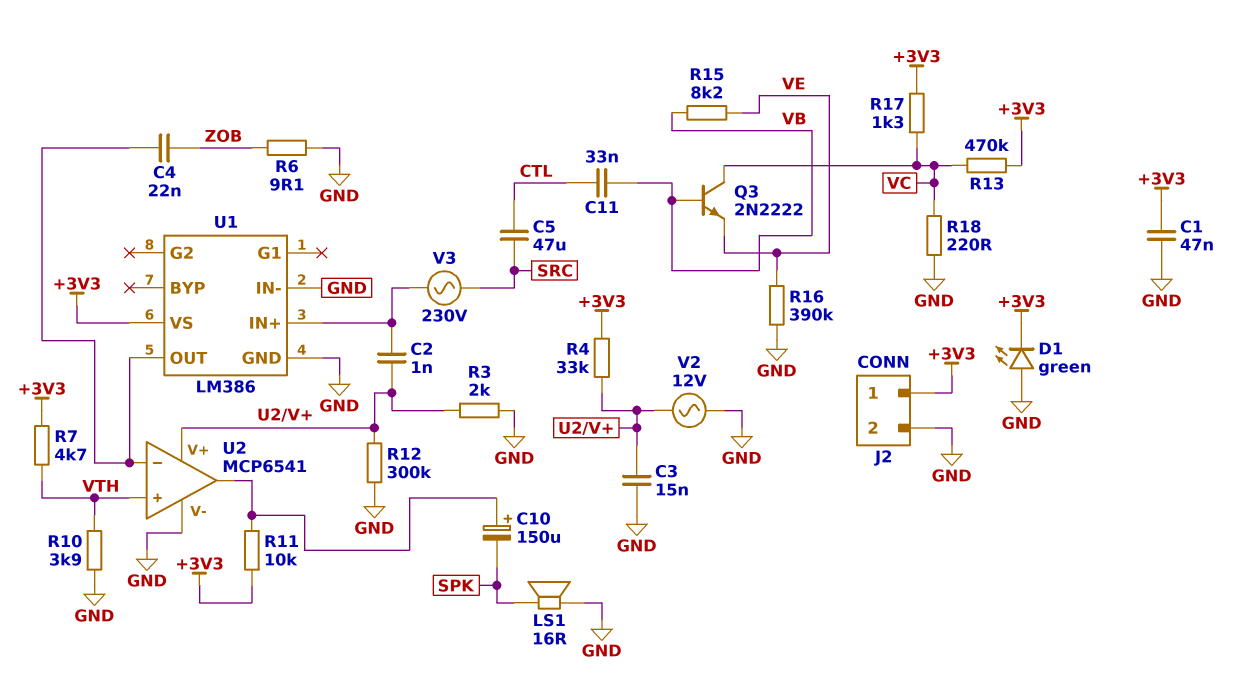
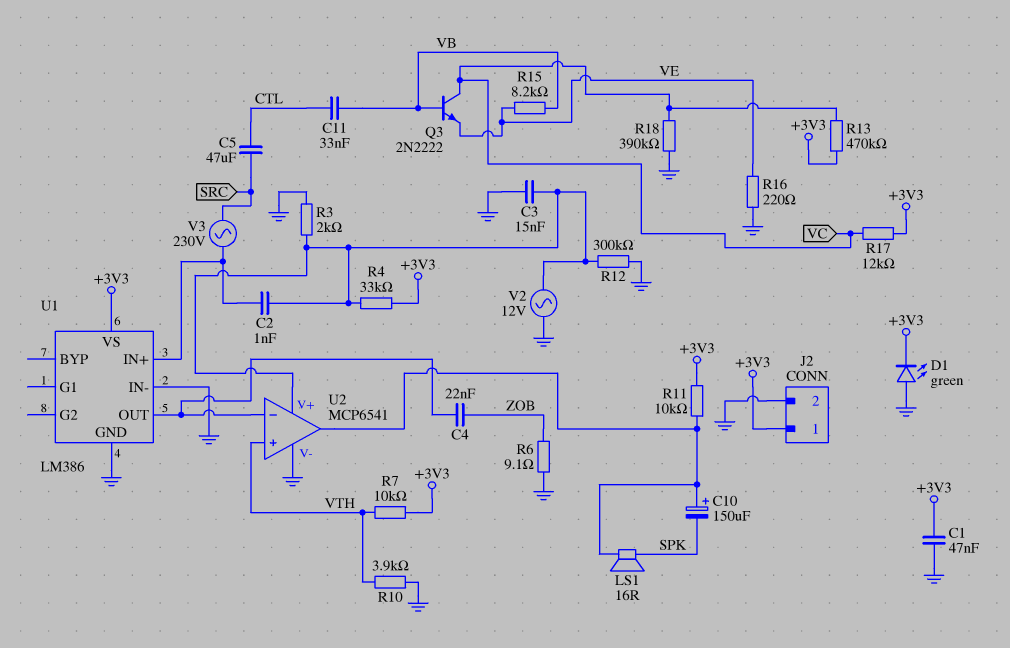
LS1: speaker 16R (GND, SPK) -> speaker 16R (SPK, U2/out)
R7: 4.7k (+3V3, VTH) -> 10k (+3V3, VTH)
R16: 390k (GND, VE) -> 220 (GND, VE)
R17: 1.3k (+3V3, VC) -> 12k (+3V3, VC)
R18: 220 (GND, VC) -> 390k (GND, VC)

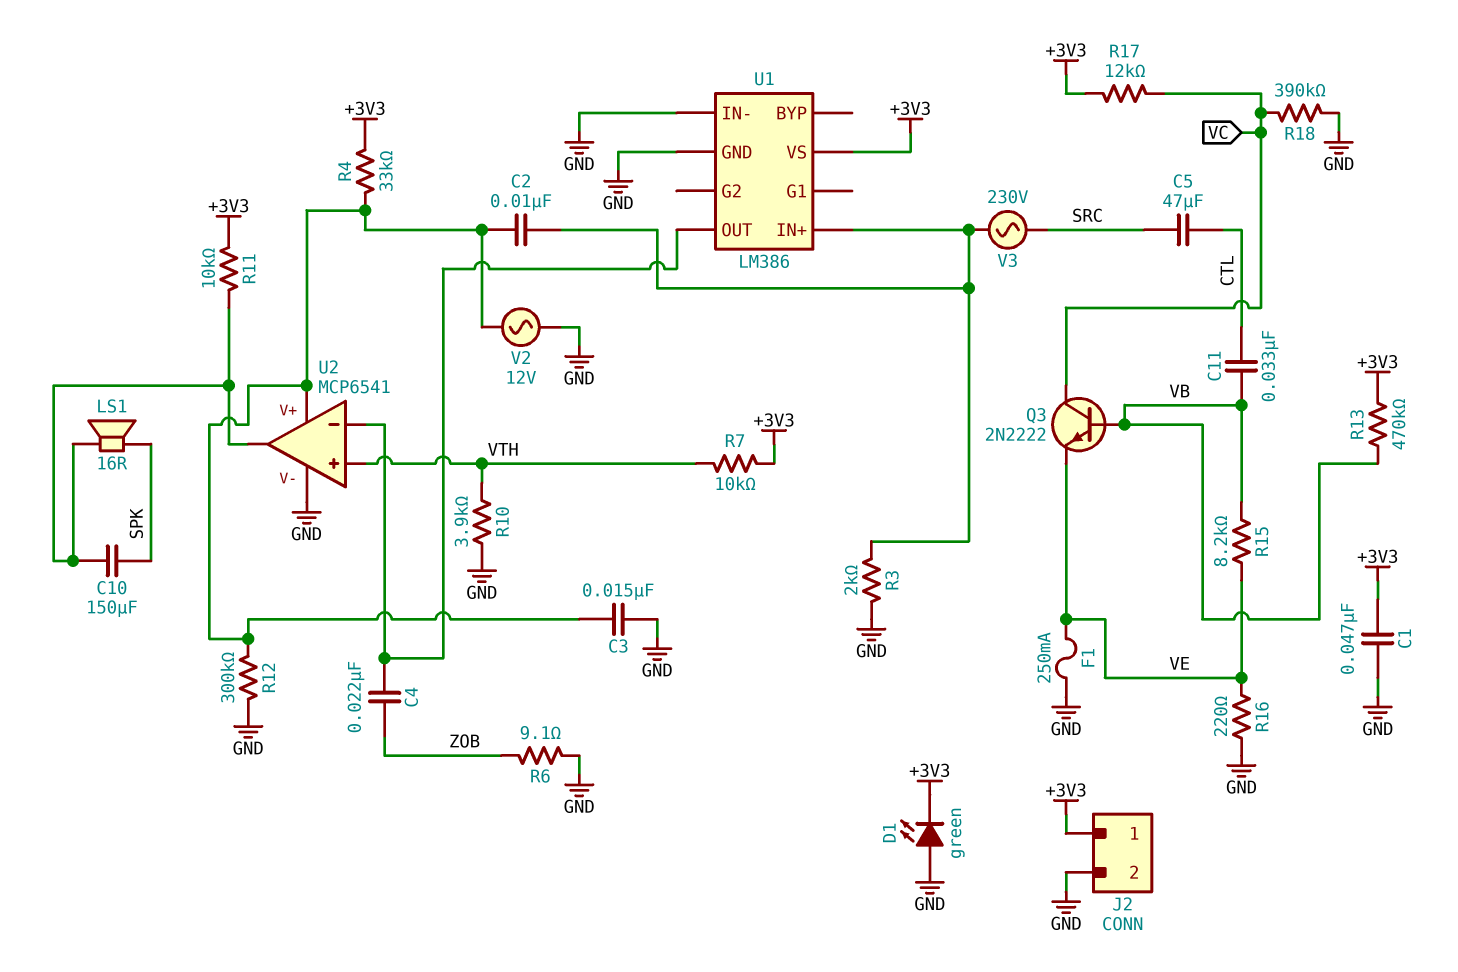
C2: 1nF (U1/IN+, U2/V+) -> 10nF (U1/IN+, U2/V+)
C10: 150uF (plus U2/out, minus SPK) -> 150uF (SPK, U2/out)
F1: none -> 250mA (GND, VE)
R3: 2k (GND, U2/V+) -> 2k (GND, U1/IN+)
R13: 470k (+3V3, VC) -> 470k (+3V3, VB)

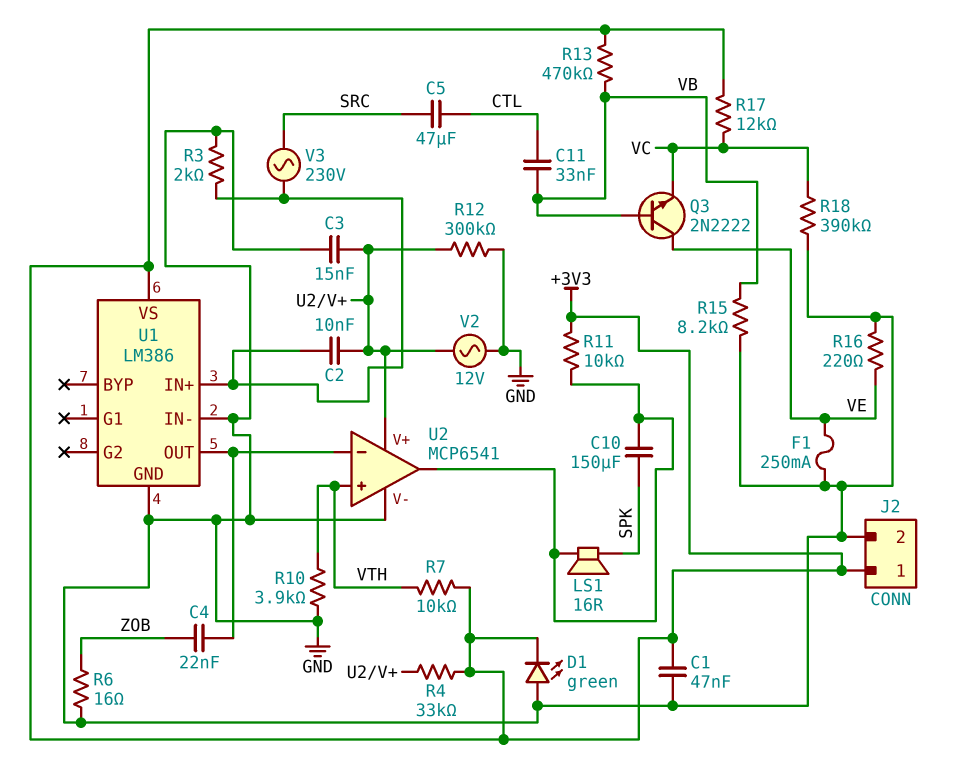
Q3: NPN 2N2222 (B VB, C VC, E VE) -> NPN 2N2222 (B VB, C VE, E VC)
R6: 9.1 (GND, ZOB) -> 16 (GND, ZOB)
R15: 8.2k (VB, VE) -> 8.2k (GND, VB)

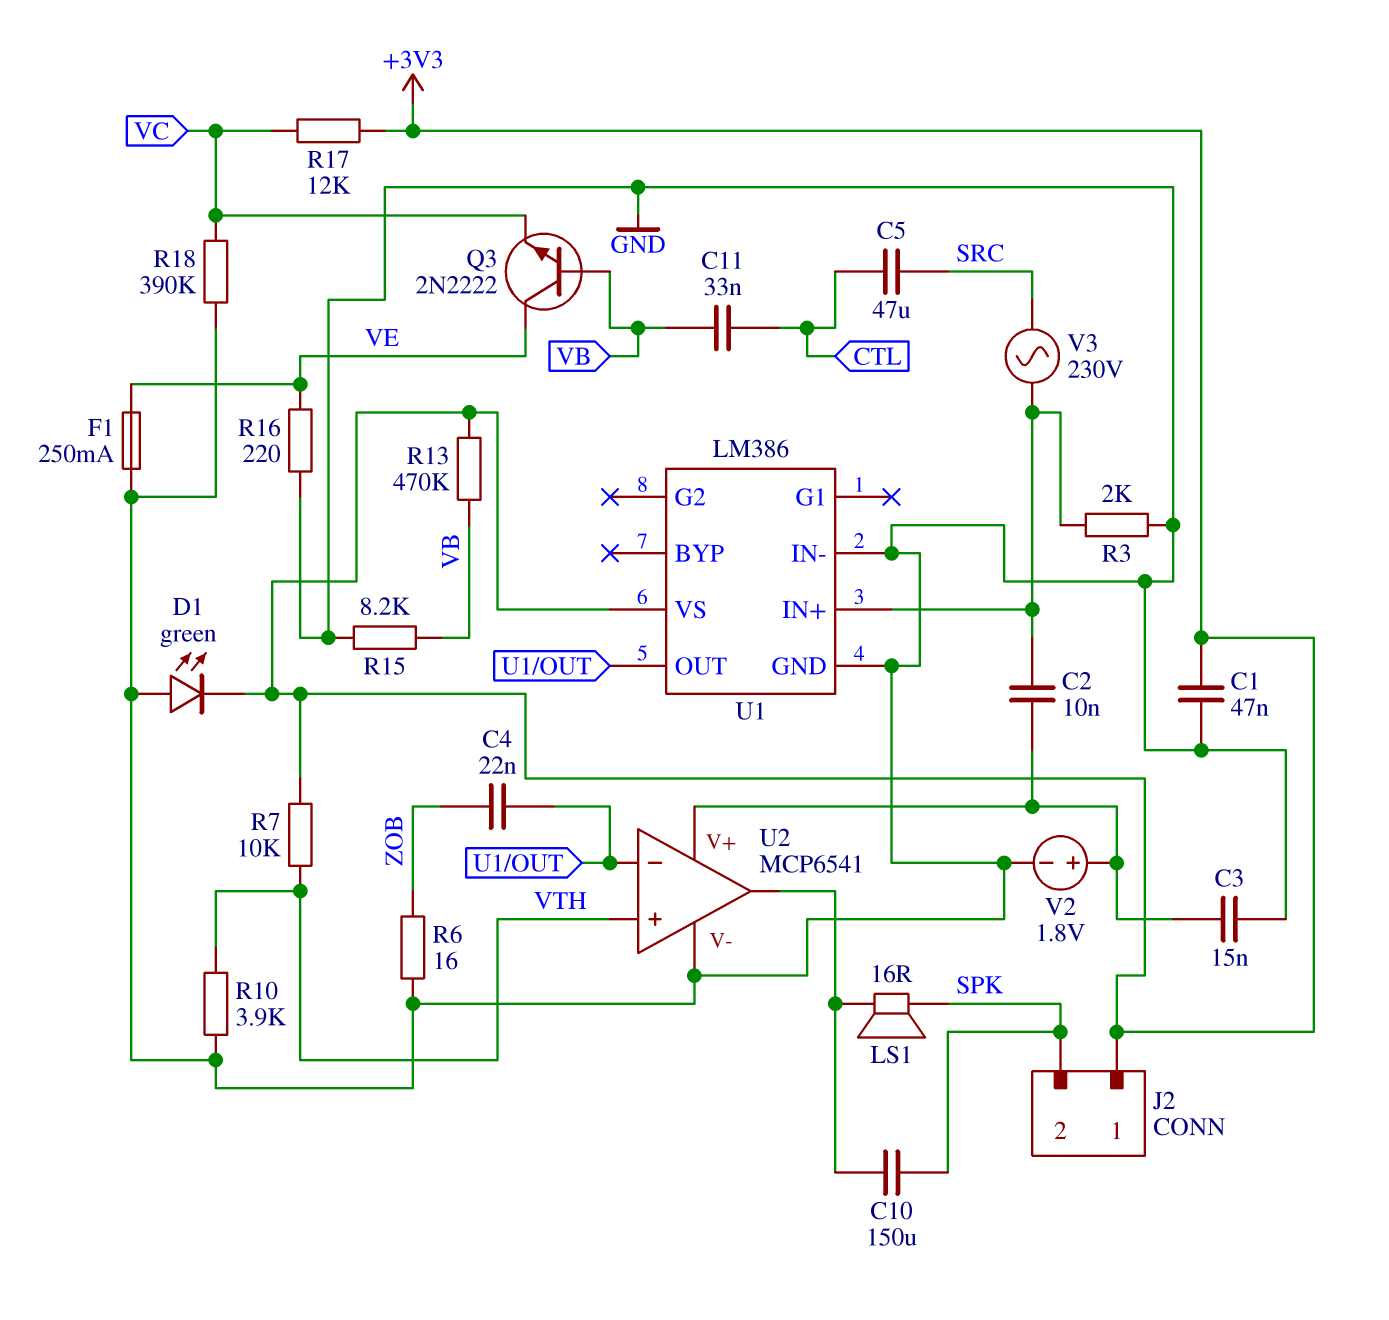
J2 pin 2: GND -> SPK
R4: 33k (+3V3, U2/V+) -> none
R11: 10k (+3V3, U2/out) -> none
R12: 300k (GND, U2/V+) -> none
V2: AC 12V (GND, U2/V+) -> 1.8V (plus U2/V+, minus GND)

